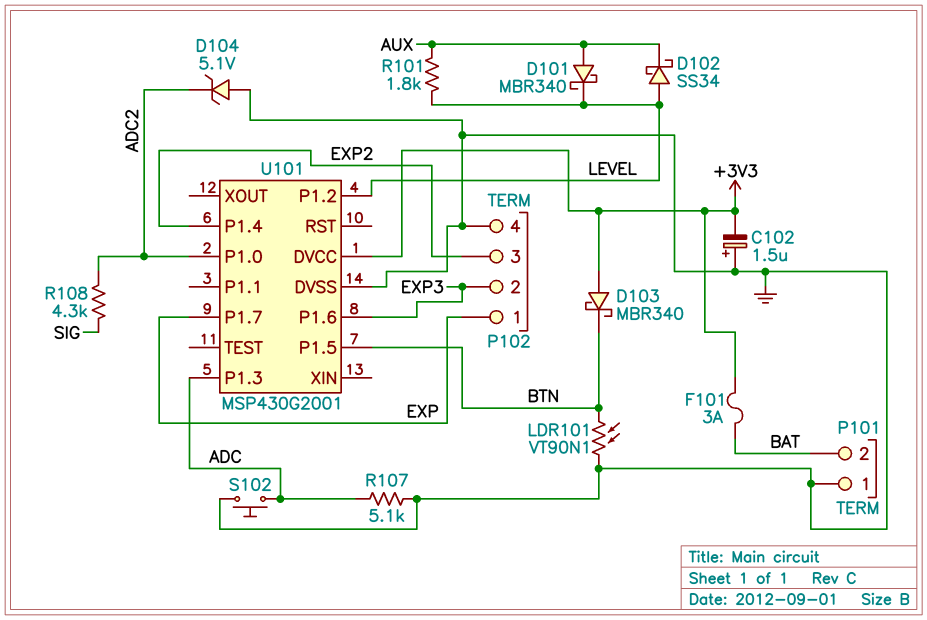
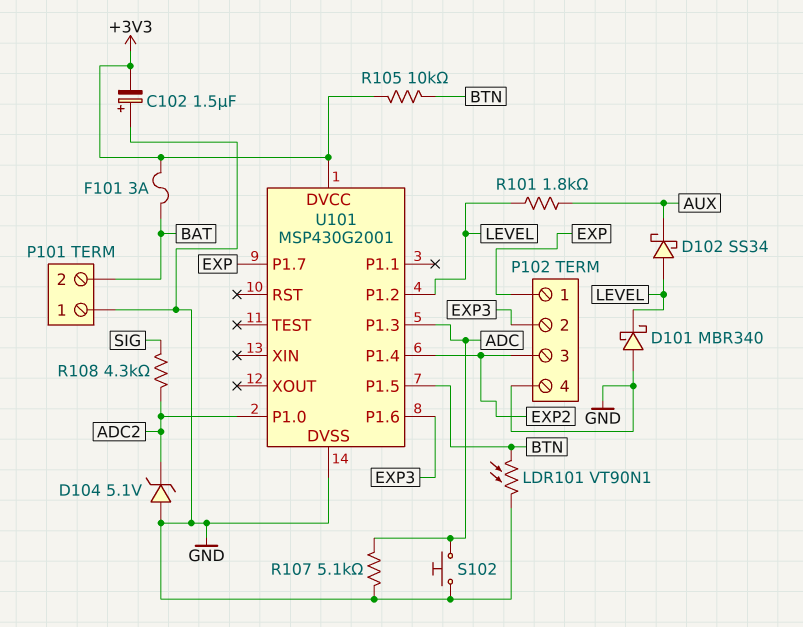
D101: schottky MBR340 (A AUX, K LEVEL) -> schottky MBR340 (A GND, K LEVEL)
D103: schottky MBR340 (A +3V3, K BTN) -> none
R105: none -> 10k (+3V3, BTN)

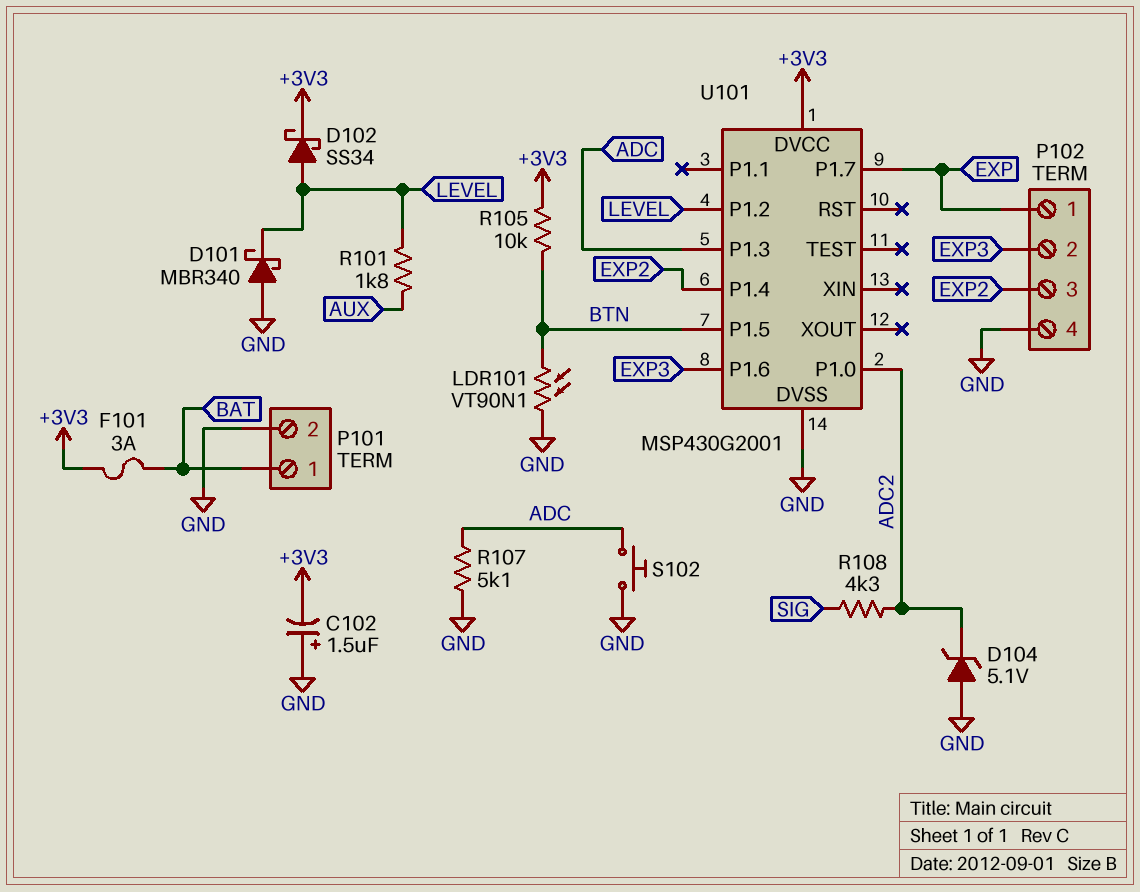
D102: schottky SS34 (A LEVEL, K AUX) -> schottky SS34 (A LEVEL, K +3V3)
P101 pin 1: GND -> BAT
P101 pin 2: BAT -> GND

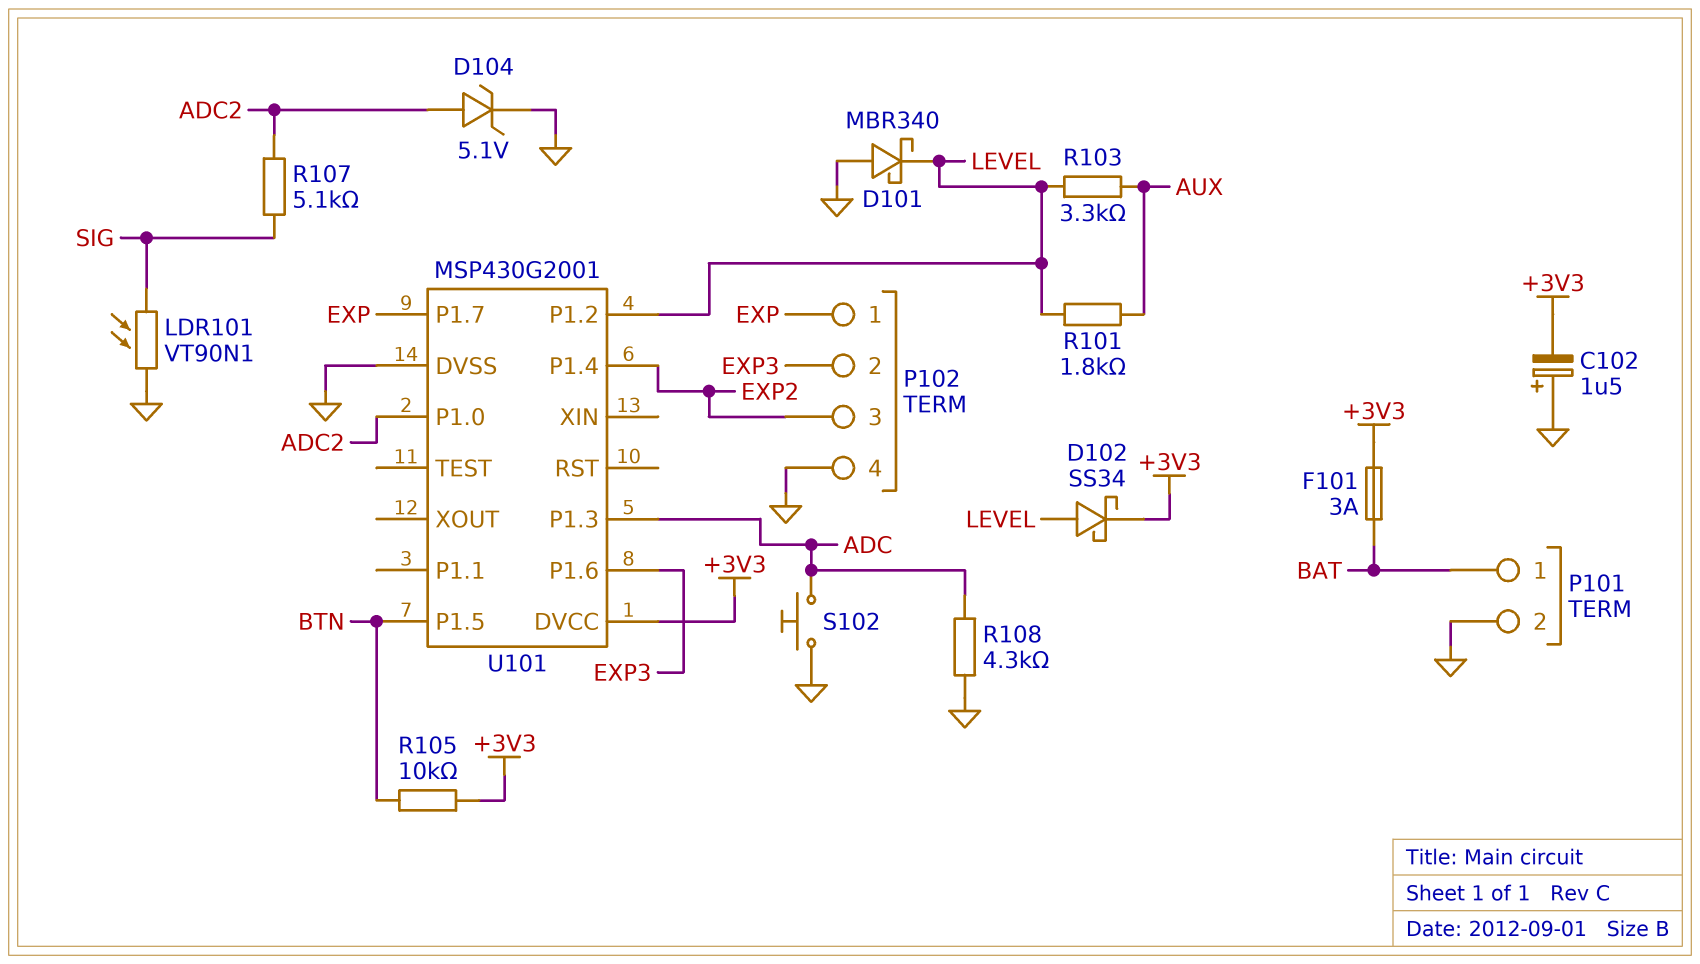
D104: zener 5.1V (A GND, K ADC2) -> zener 5.1V (A ADC2, K GND)
LDR101: VT90N1 (BTN, GND) -> VT90N1 (GND, SIG)
R103: none -> 3.3k (AUX, LEVEL)
R107: 5.1k (ADC, GND) -> 5.1k (ADC2, SIG)
R108: 4.3k (ADC2, SIG) -> 4.3k (ADC, GND)

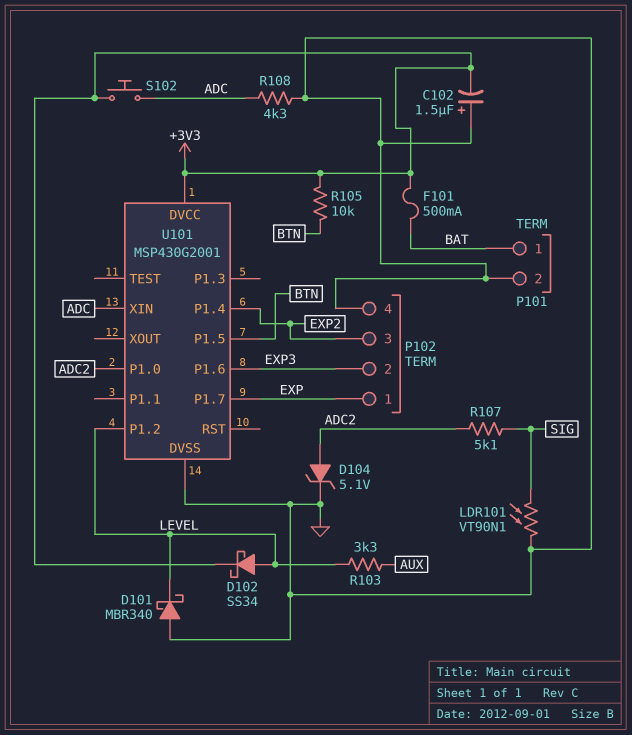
F101: 3A (+3V3, BAT) -> 500mA (+3V3, BAT)
R101: 1.8k (AUX, LEVEL) -> none
S102: button (ADC, GND) -> button (+3V3, ADC)
U101 pin P1.3: ADC -> none
U101 pin XIN: none -> ADC

